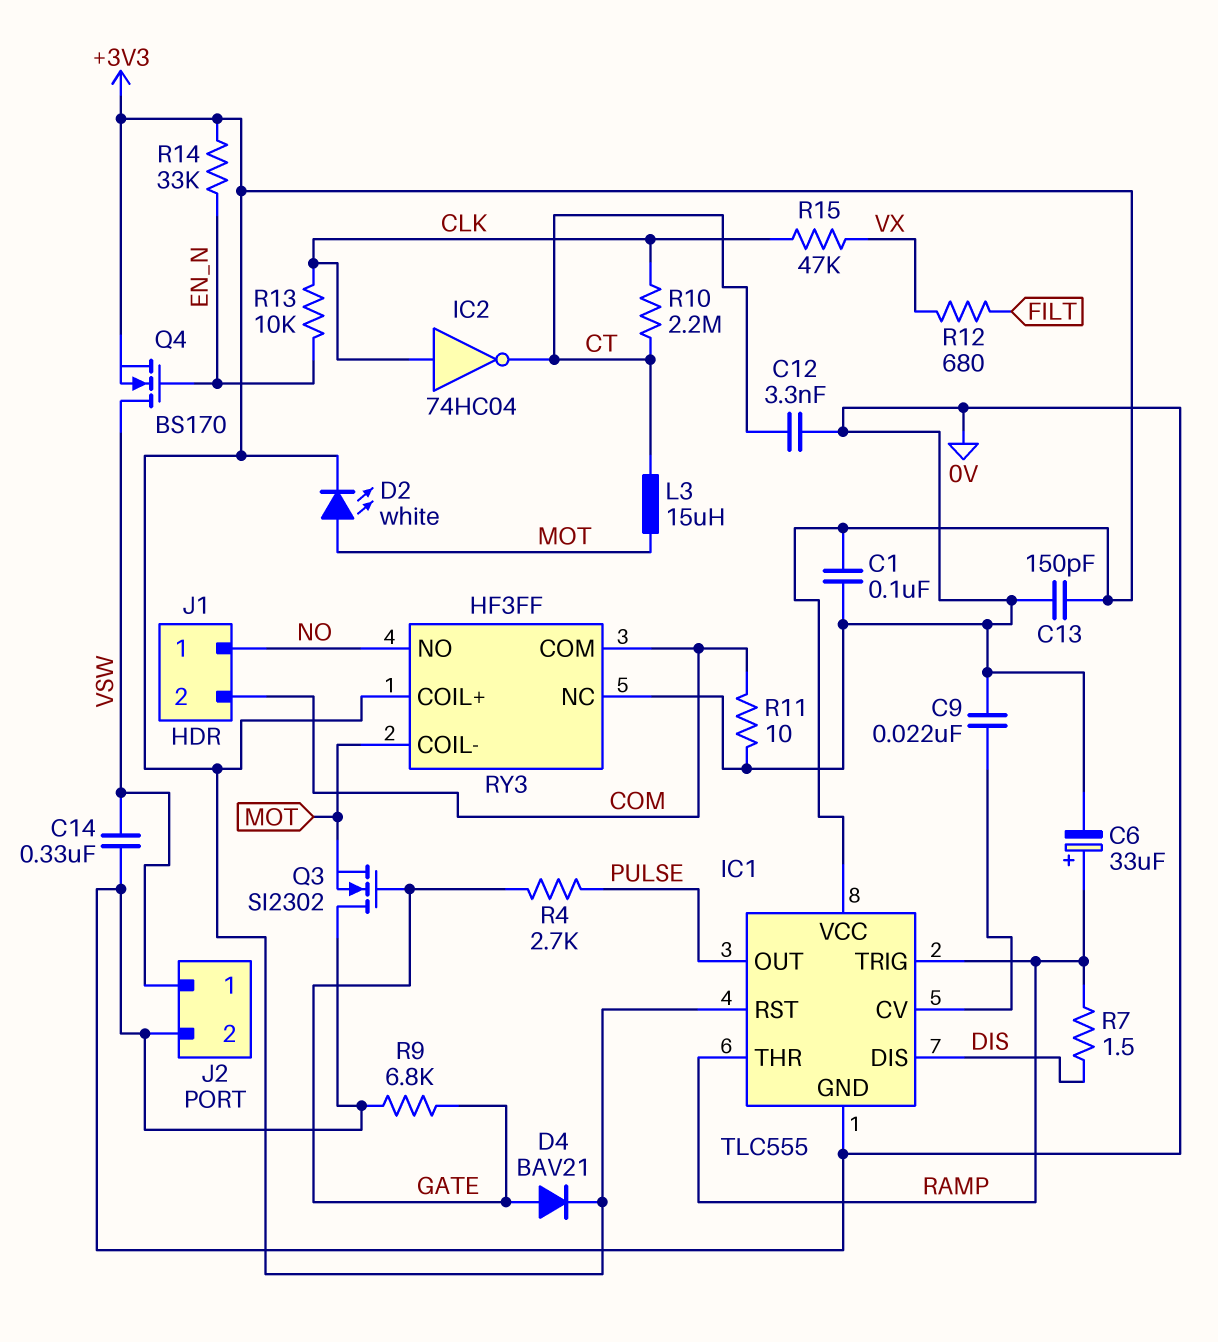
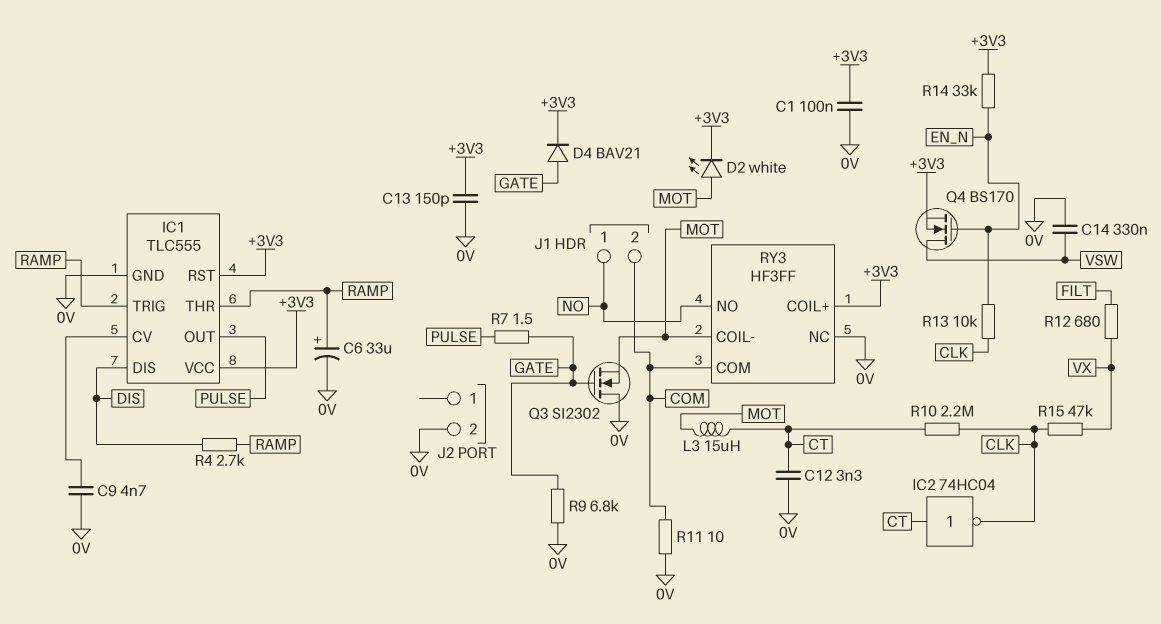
C9: 22nF (0V, IC1/CV) -> 4.7nF (0V, IC1/CV)
IC2: NOT 74HC04 (in CLK, out CT) -> NOT 74HC04 (in CT, out CLK)
J2 pin 1: VSW -> none
R4: 2.7k (GATE, PULSE) -> 2.7k (DIS, RAMP)
R7: 1.5 (DIS, RAMP) -> 1.5 (GATE, PULSE)

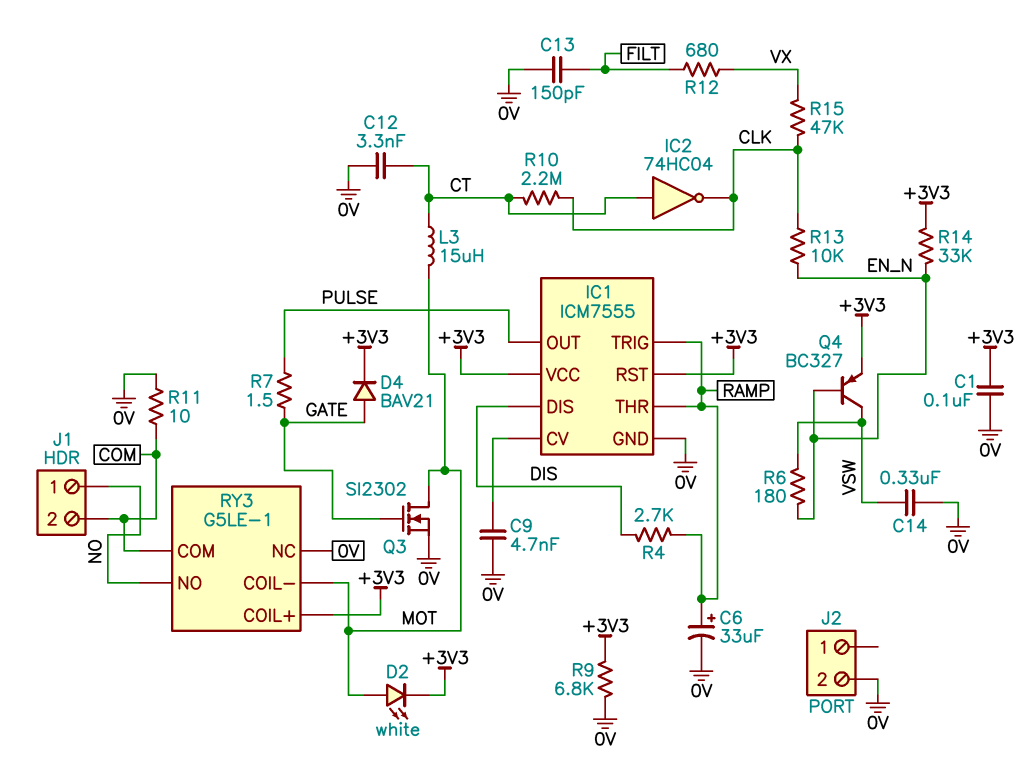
C13: 150pF (+3V3, 0V) -> 150pF (0V, FILT)
IC1: TLC555 -> ICM7555
Q3: NMOS SI2302 (G GATE, D 0V, S MOT) -> NMOS SI2302 (G GATE, D MOT, S 0V)
Q4: NMOS BS170 (G EN_N, D VSW, S +3V3) -> PNP BC327 (B EN_N, C VSW, E +3V3)
R6: none -> 180 (EN_N, VSW)
R9: 6.8k (0V, GATE) -> 6.8k (+3V3, 0V)
RY3: HF3FF -> G5LE-1

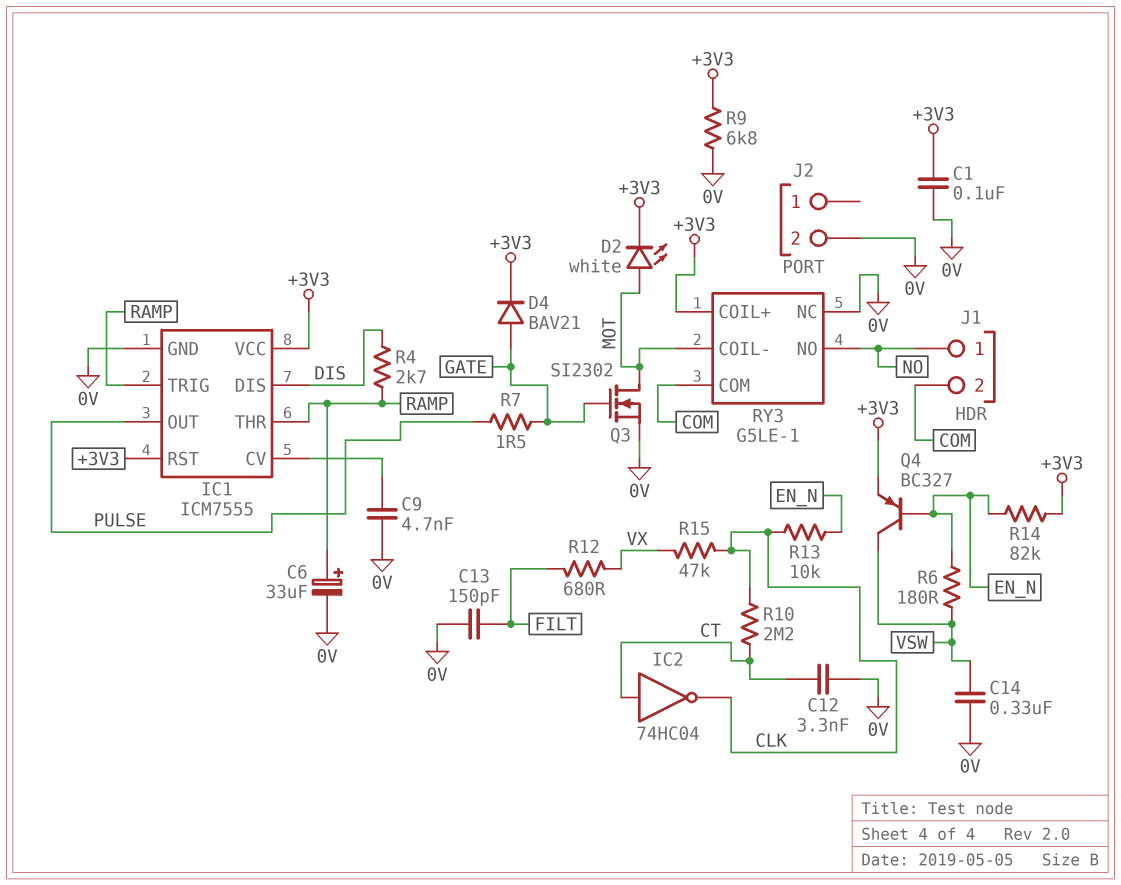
L3: 15uH (CT, MOT) -> none
R11: 10 (0V, COM) -> none
R14: 33k (+3V3, EN_N) -> 82k (+3V3, EN_N)

